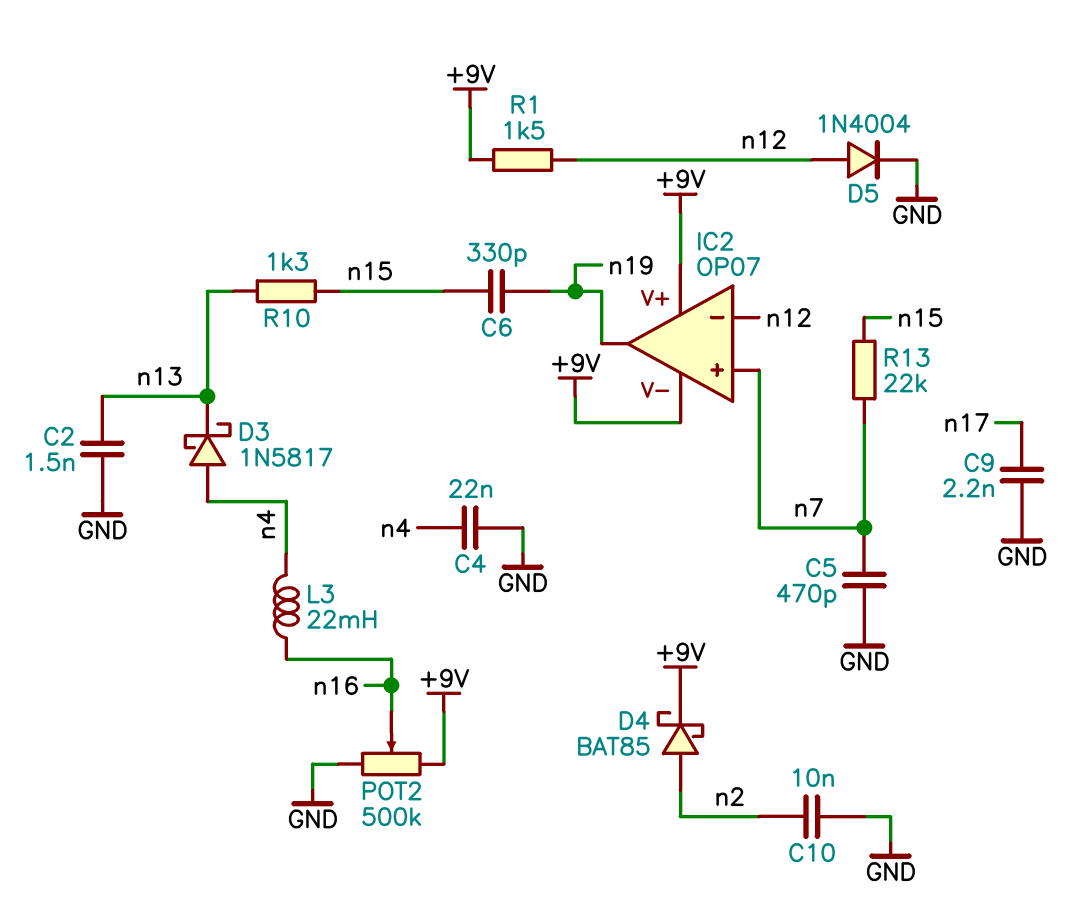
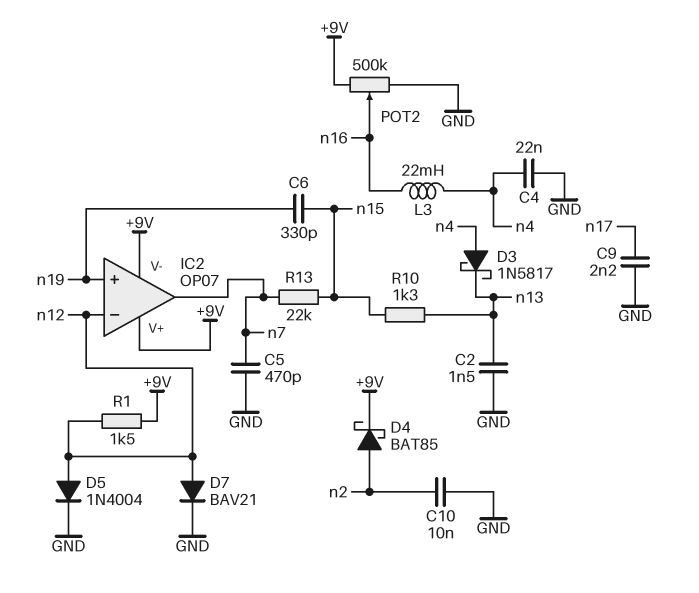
D7: none -> diode BAV21 (A n12, K GND)
IC2 pin in+: n7 -> n19
IC2 pin out: n19 -> n7

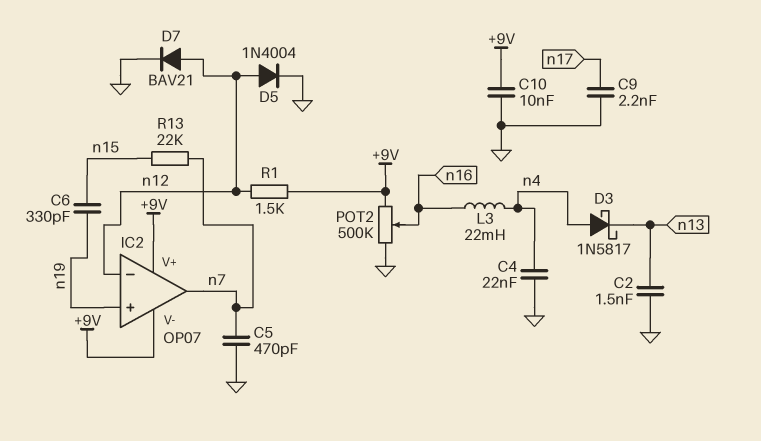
C10: 10nF (GND, n2) -> 10nF (+9V, GND)
D4: schottky BAT85 (A n2, K +9V) -> none
R10: 1.3k (n13, n15) -> none

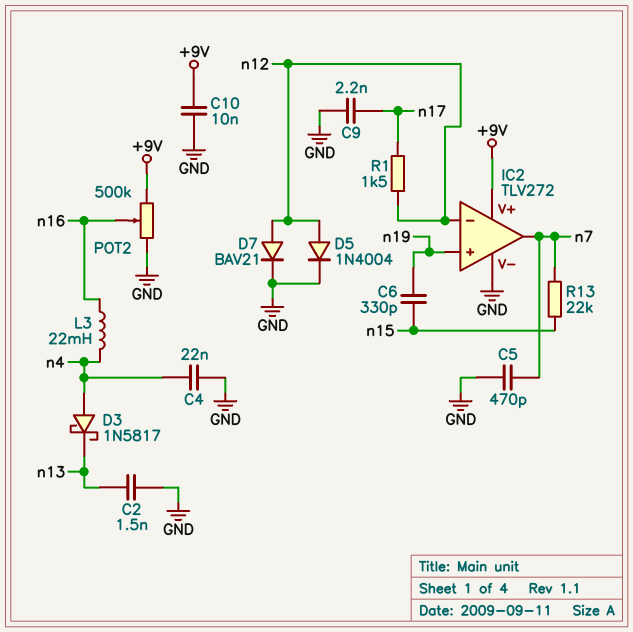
IC2: OP07 -> TLV272
IC2 pin V-: +9V -> GND
R1: 1.5k (+9V, n12) -> 1.5k (n12, n17)

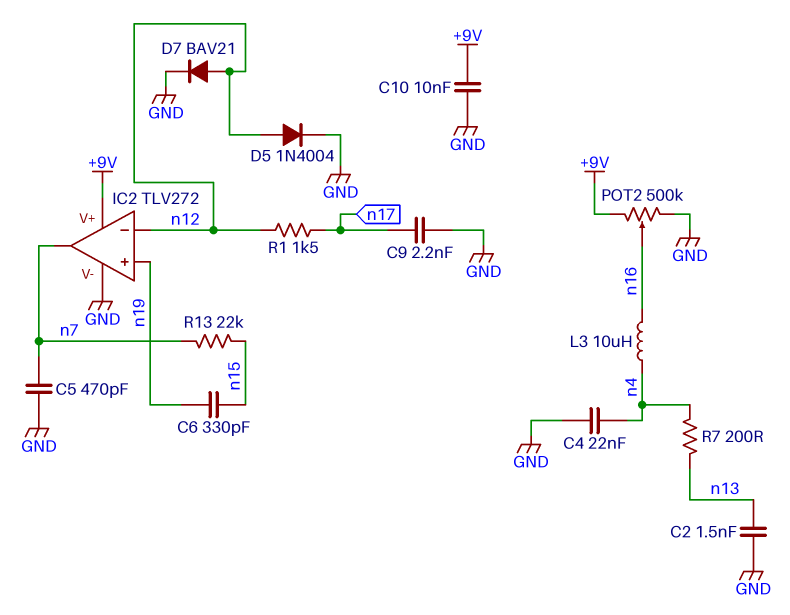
D3: schottky 1N5817 (A n4, K n13) -> none
L3: 22mH (n4, n16) -> 10uH (n4, n16)
R7: none -> 200 (n4, n13)

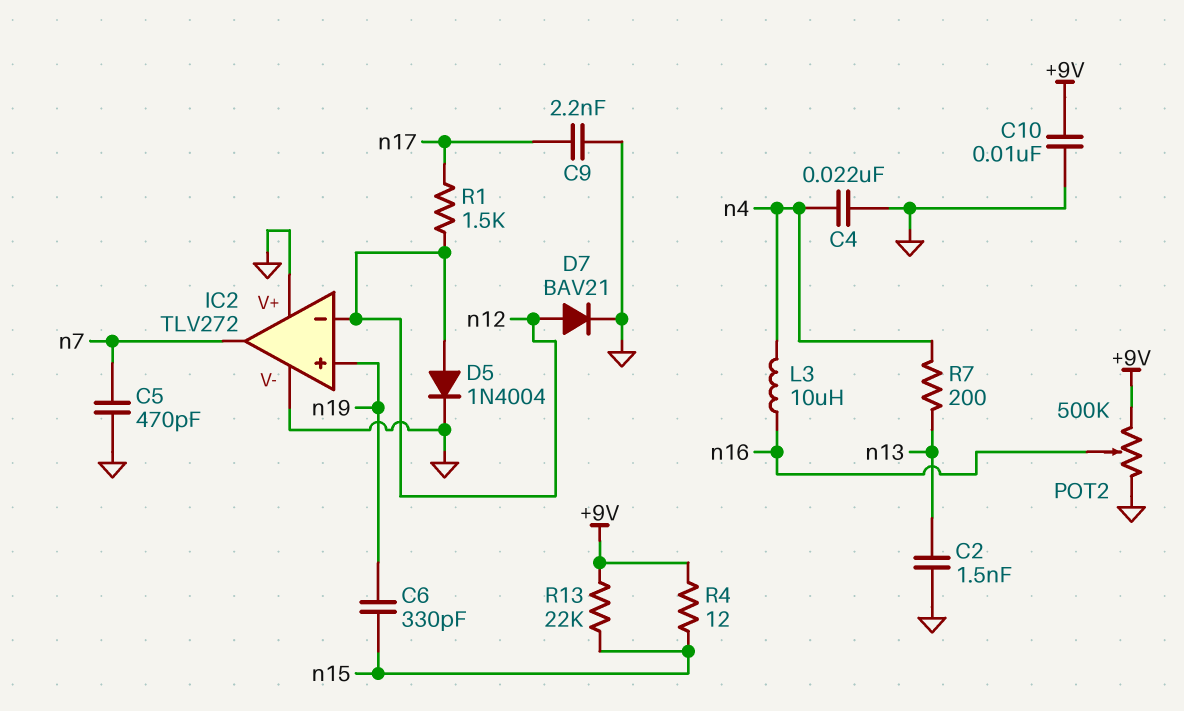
IC2 pin V+: +9V -> GND
R4: none -> 12 (+9V, n15)
R13: 22k (n7, n15) -> 22k (+9V, n15)

